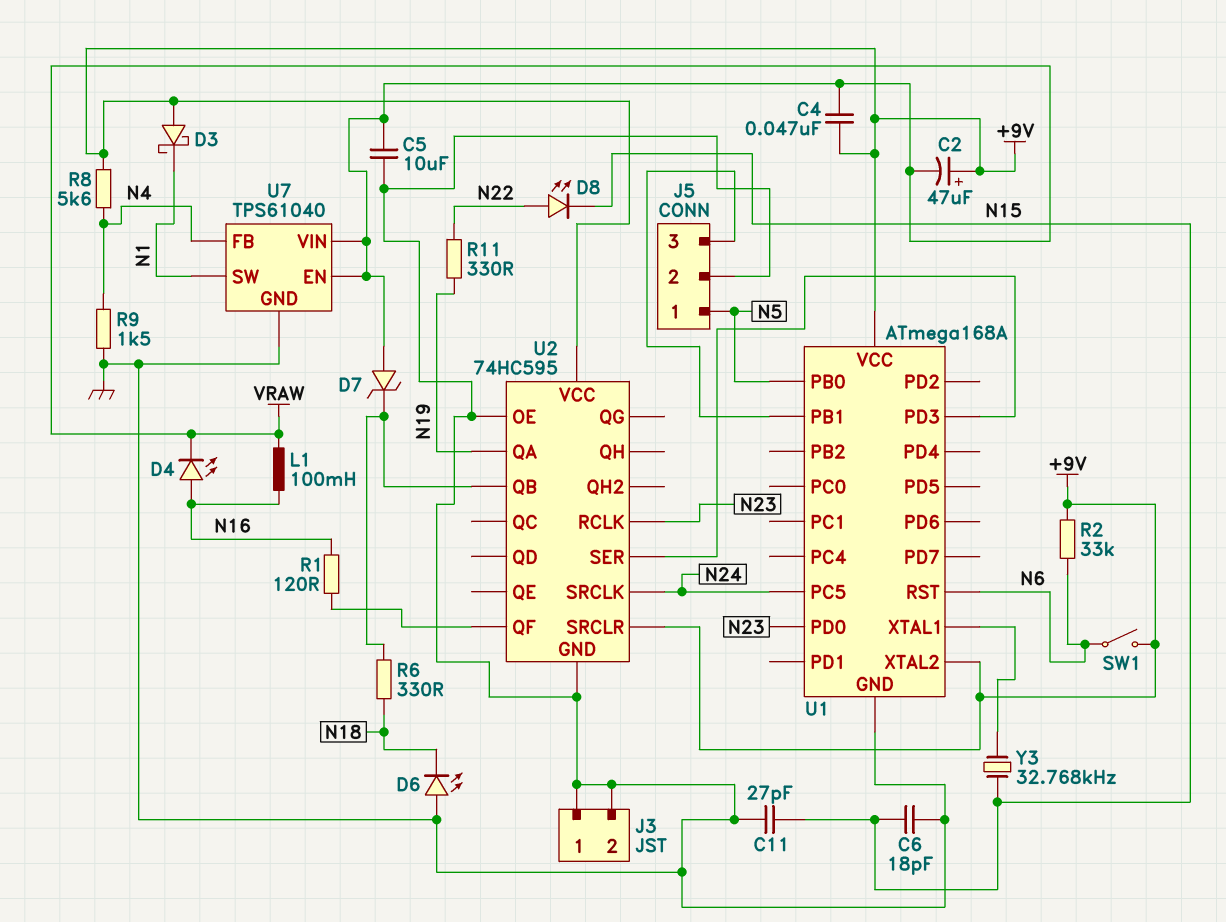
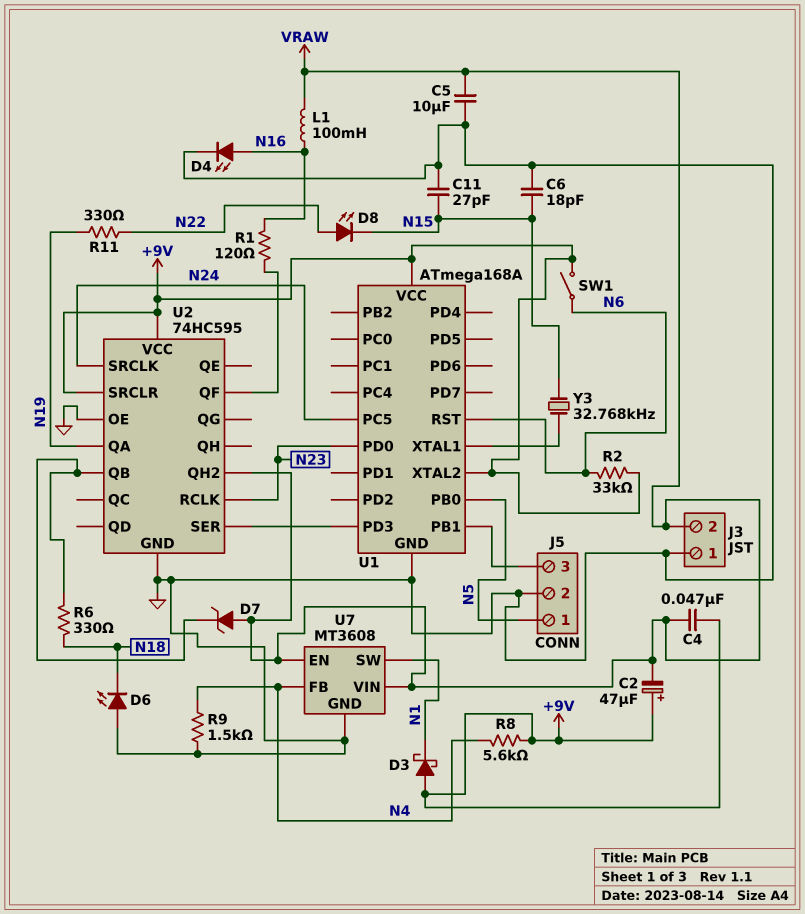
D4: LED (A N16, K VRAW) -> LED (A N16, K GND)
J3 pin 2: GND -> VRAW
U2 pin QH2: none -> VRAW
U7: TPS61040 -> MT3608

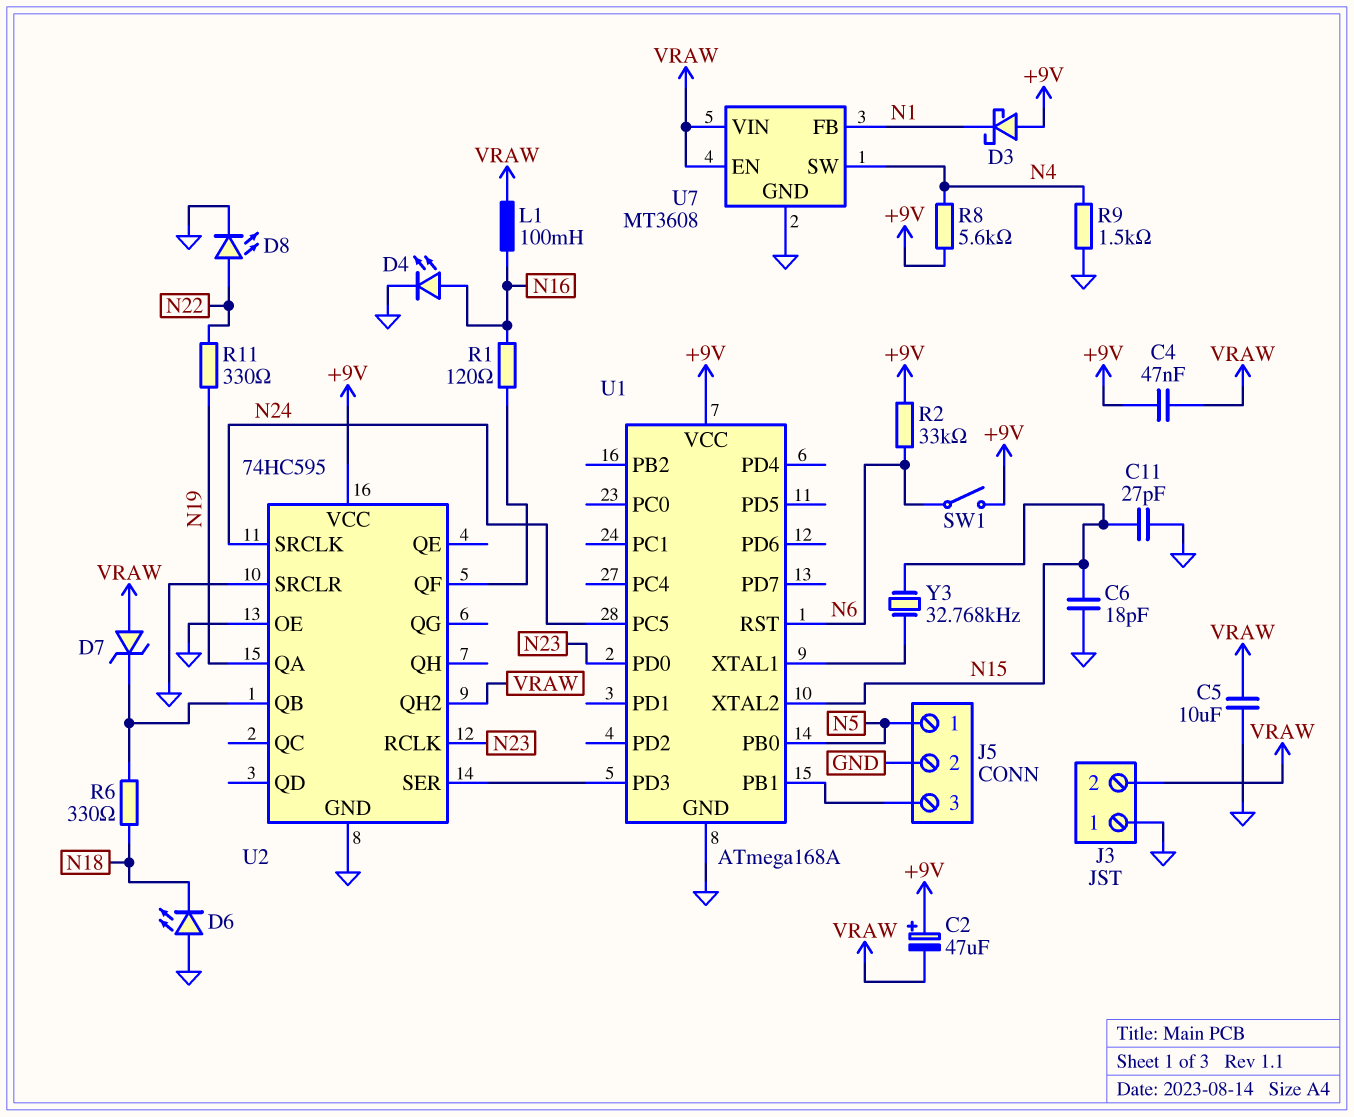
D8: LED (A N22, K N15) -> LED (A N22, K GND)
U1 pin XTAL2: +9V -> N15
U2 pin SRCLR: +9V -> GND
U7 pin FB: N4 -> N1
U7 pin SW: N1 -> N4

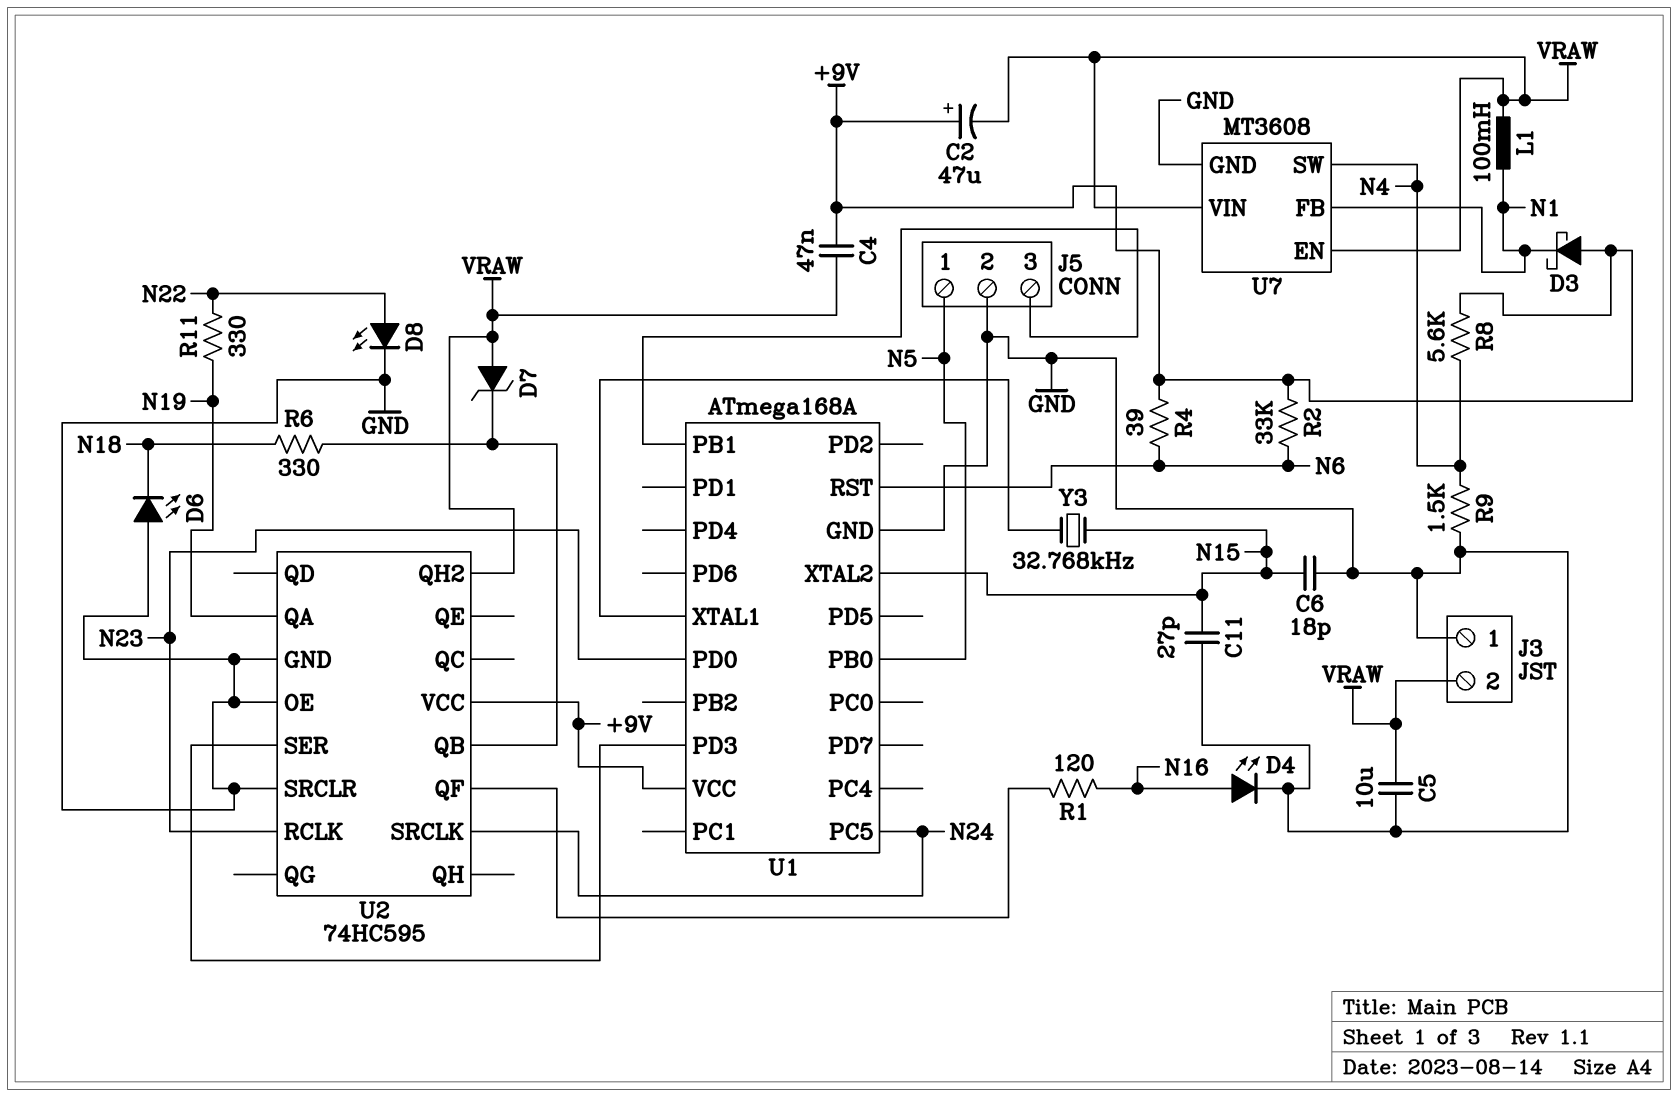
L1: 100mH (N16, VRAW) -> 100mH (N1, VRAW)
R4: none -> 39 (+9V, N6)
SW1: switch (+9V, N6) -> none

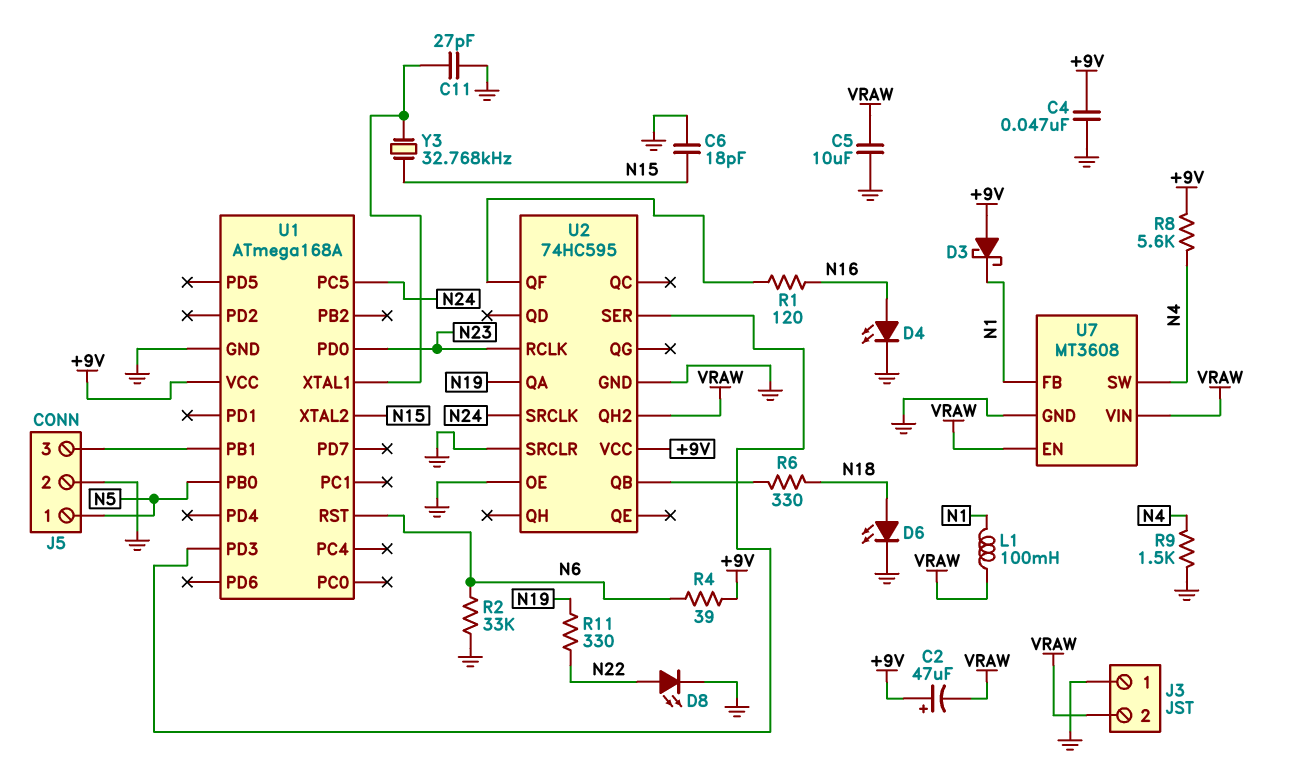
C4: 47nF (+9V, VRAW) -> 47nF (+9V, GND)
C11: 27pF (GND, N15) -> 27pF (GND, U1/XTAL1)
D6: LED (A GND, K N18) -> LED (A N18, K GND)
D7: zener (A VRAW, K U2/QB) -> none
R2: 33k (+9V, N6) -> 33k (GND, N6)

